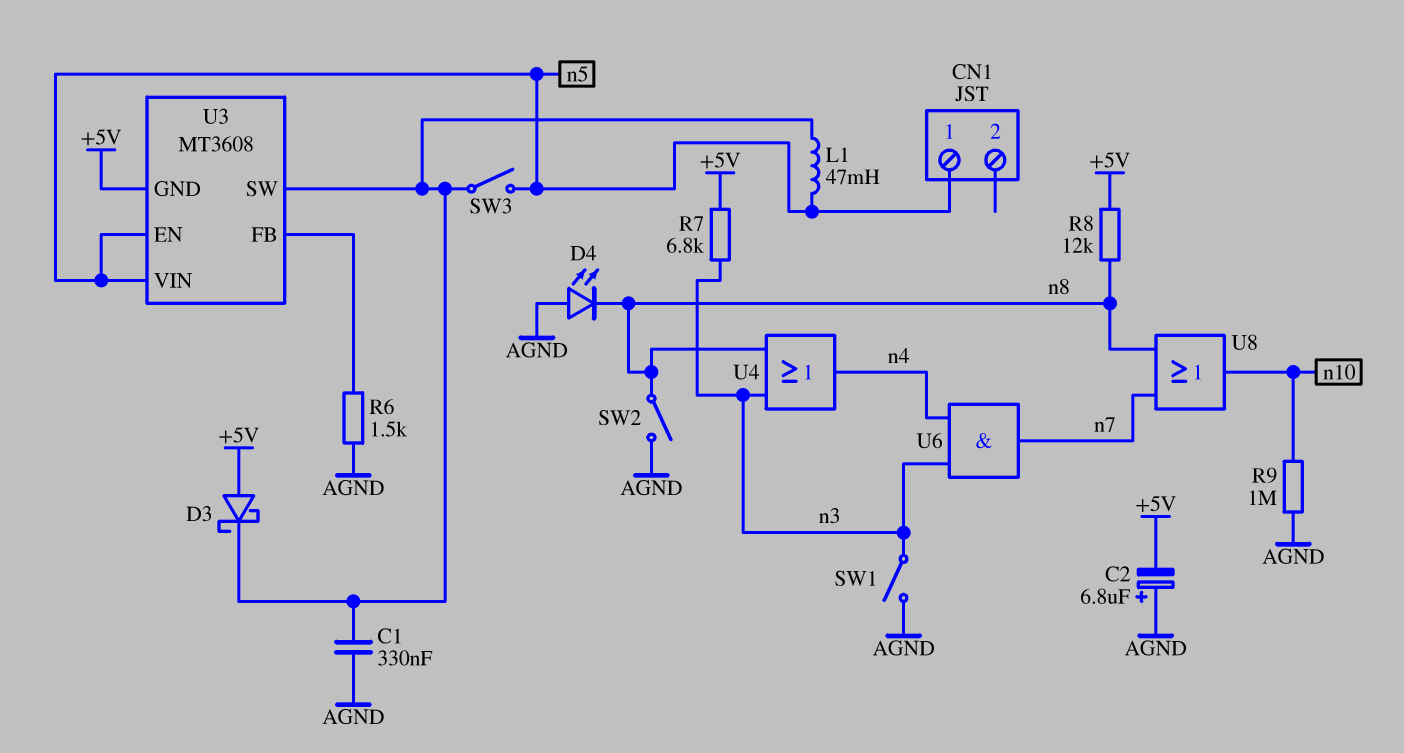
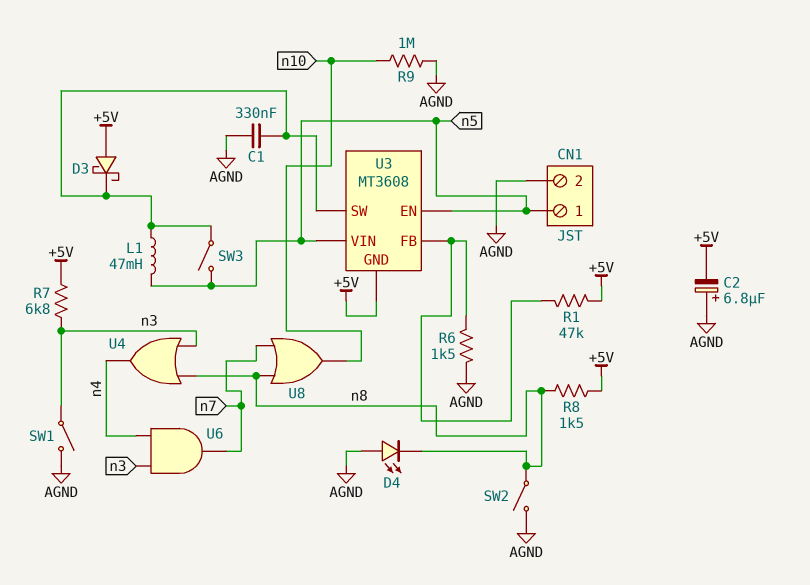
CN1 pin 2: none -> AGND
R1: none -> 47k (+5V, U3/FB)
R8: 12k (+5V, n8) -> 1.5k (+5V, n8)

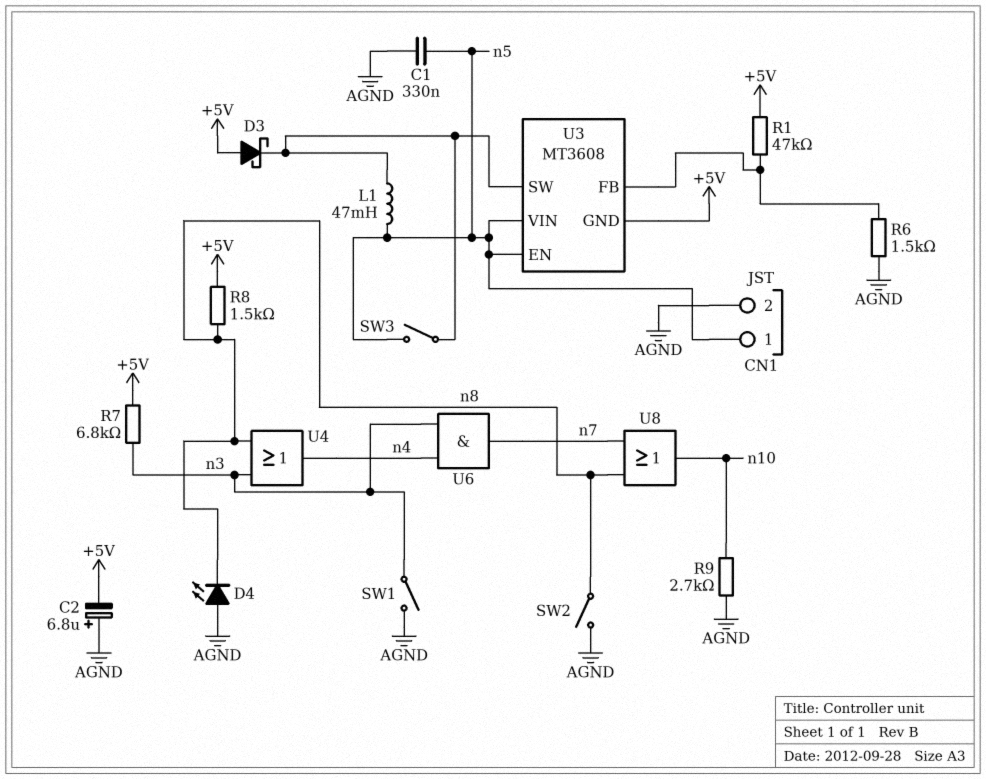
C1: 330nF (AGND, U3/SW) -> 330nF (AGND, n5)
R9: 1M (AGND, n10) -> 2.7k (AGND, n10)

